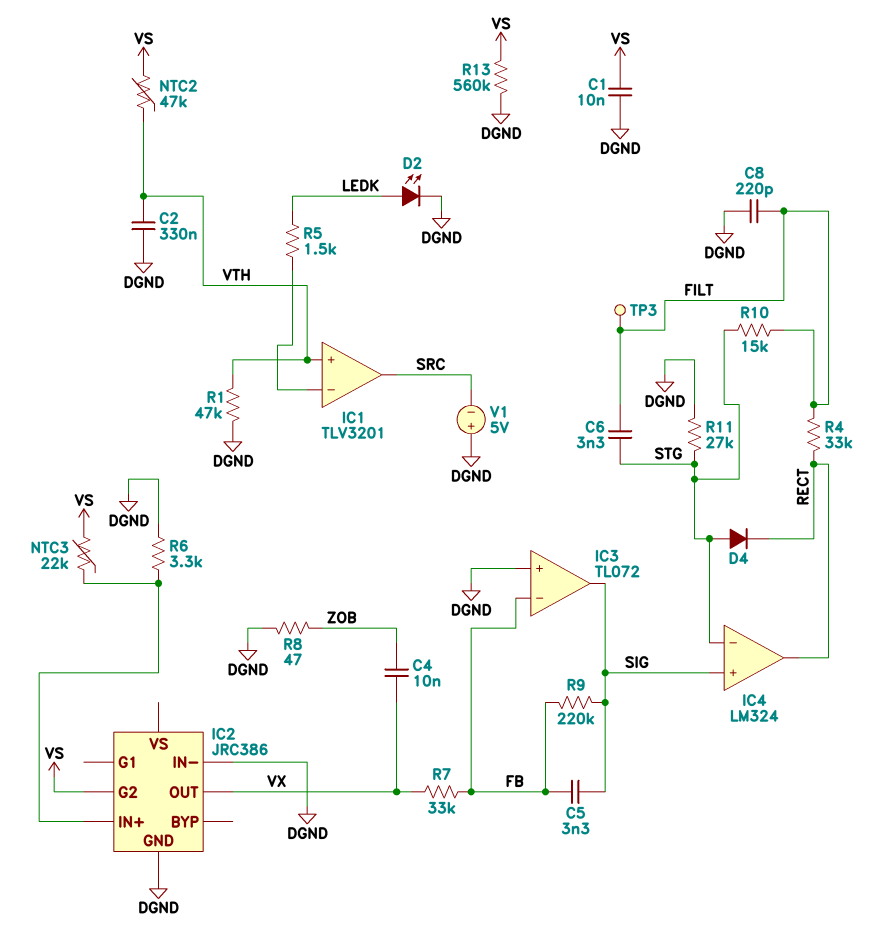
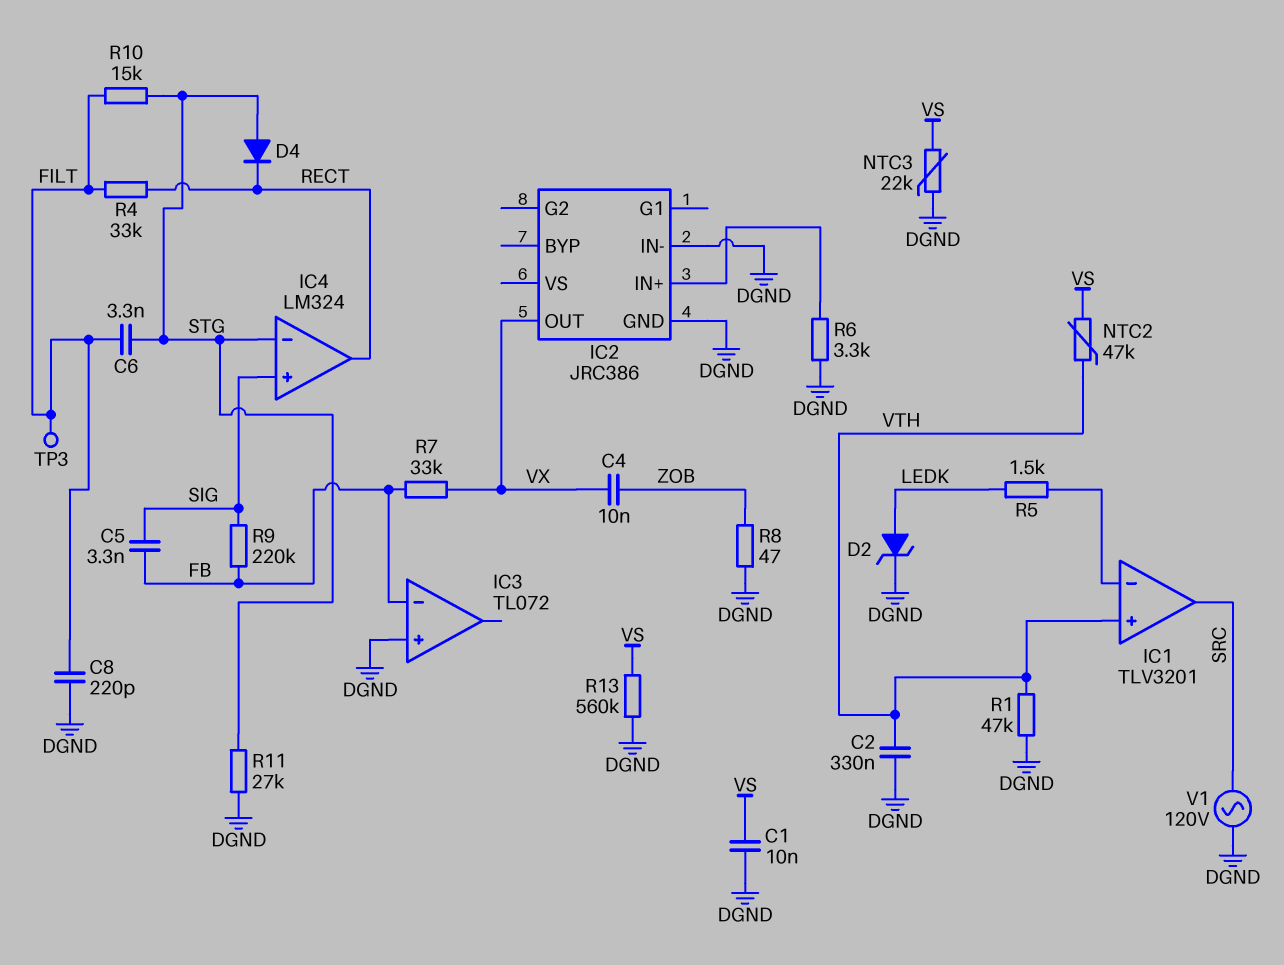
D2: LED (A LEDK, K DGND) -> zener (A LEDK, K DGND)
IC2 pin G2: VS -> none
IC3 pin out: SIG -> none
NTC3: 22k (IC2/IN+, VS) -> 22k (DGND, VS)
V1: 5V (plus DGND, minus SRC) -> AC 120V (DGND, SRC)

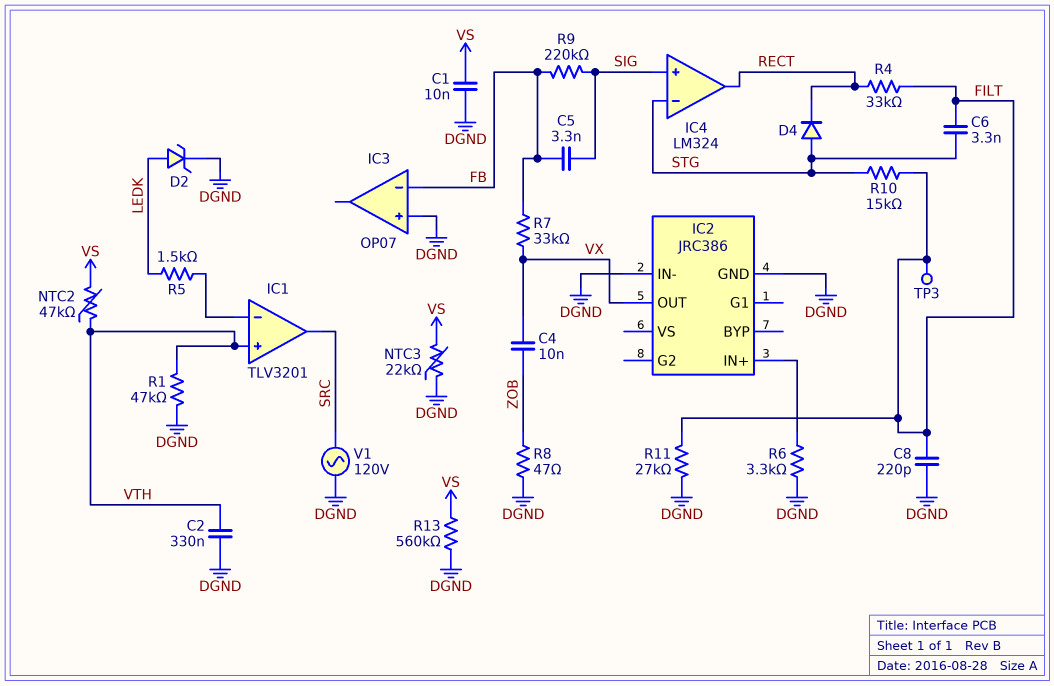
IC3: TL072 -> OP07
R11: 27k (DGND, STG) -> 27k (DGND, FILT)

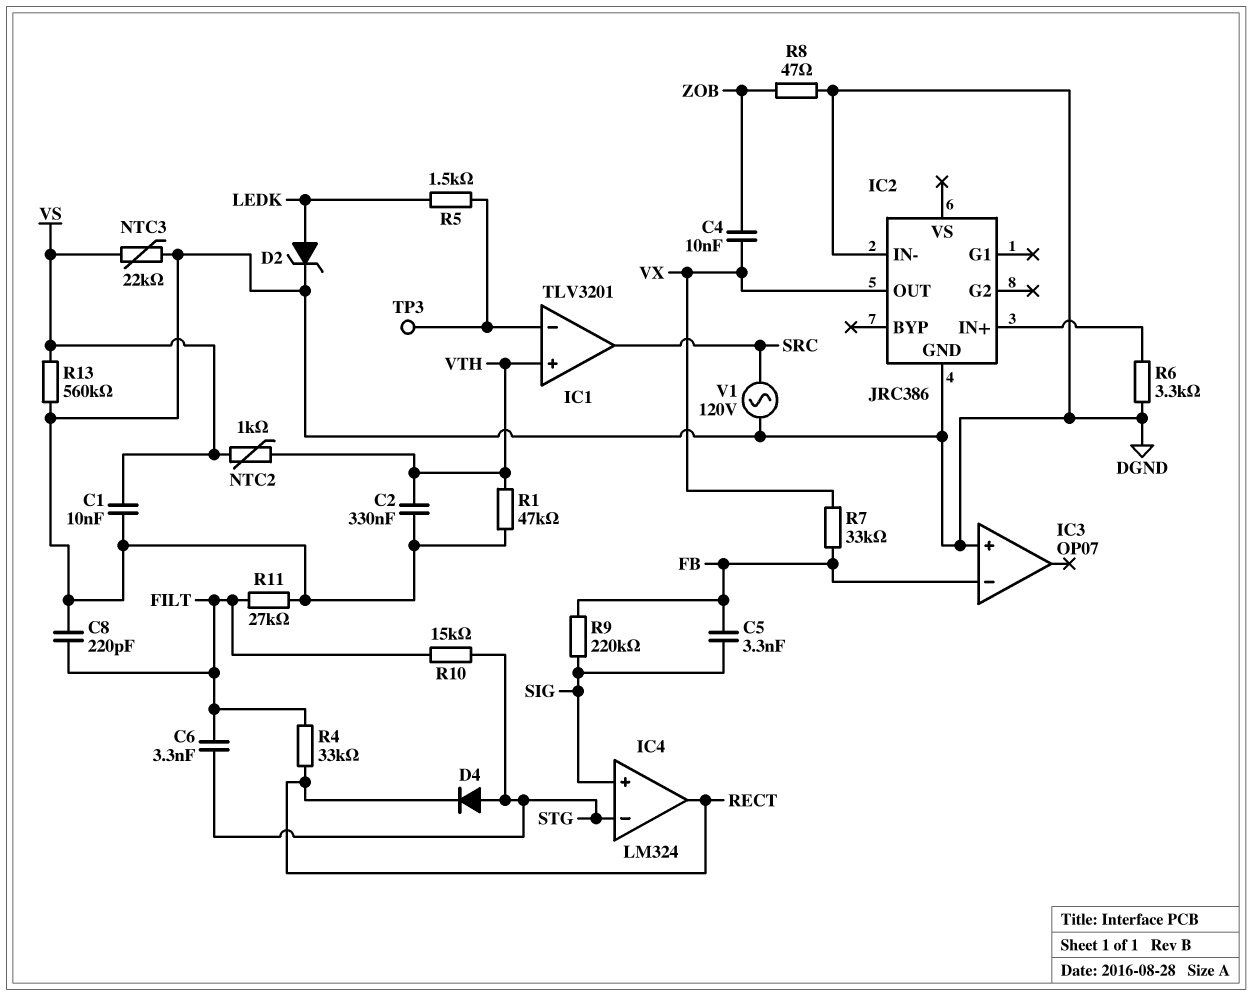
NTC2: 47k (VS, VTH) -> 1k (VS, VTH)
TP3: test point (FILT) -> test point (IC1/in-)

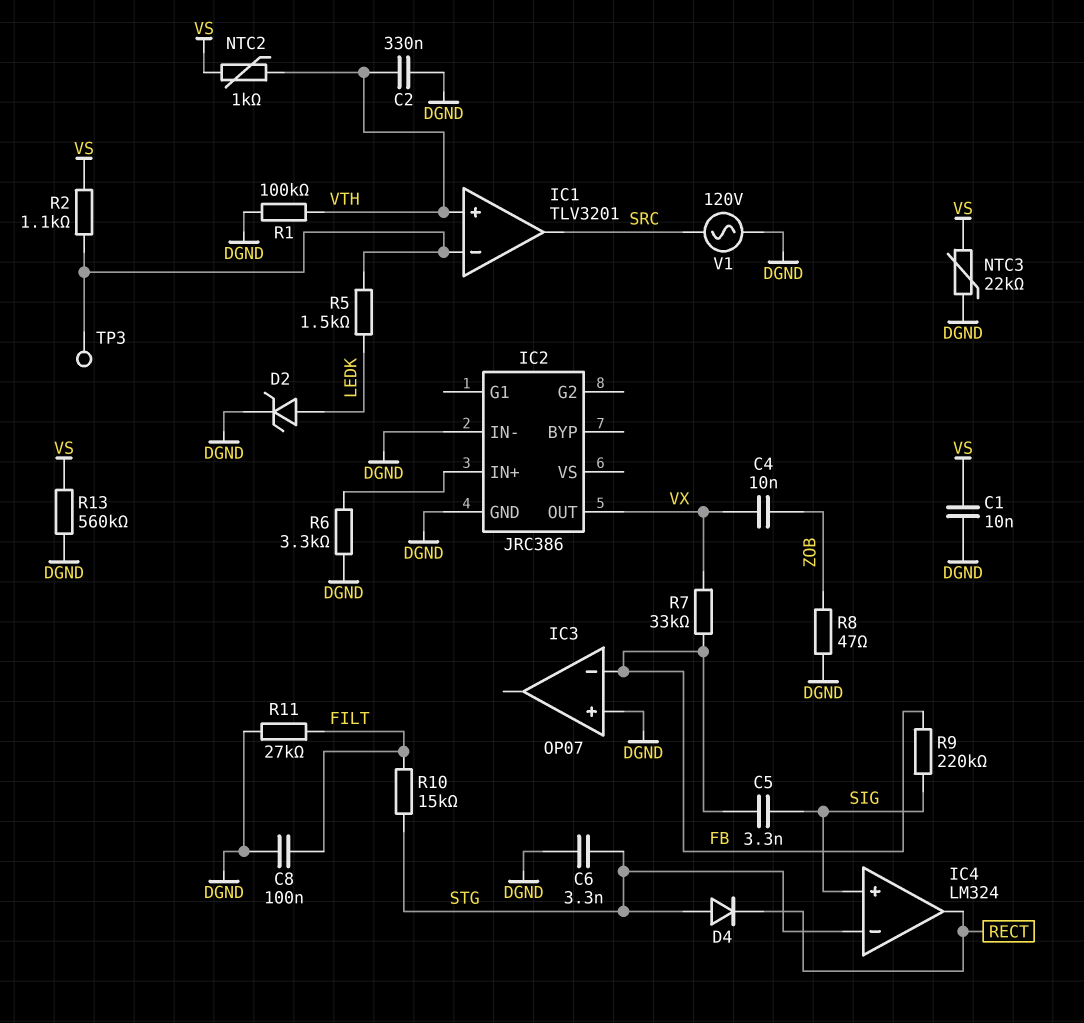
C6: 3.3nF (FILT, STG) -> 3.3nF (DGND, STG)
C8: 220pF (DGND, FILT) -> 100nF (DGND, FILT)
R1: 47k (DGND, VTH) -> 100k (DGND, VTH)
R2: none -> 1.1k (IC1/in-, VS)
R4: 33k (FILT, RECT) -> none

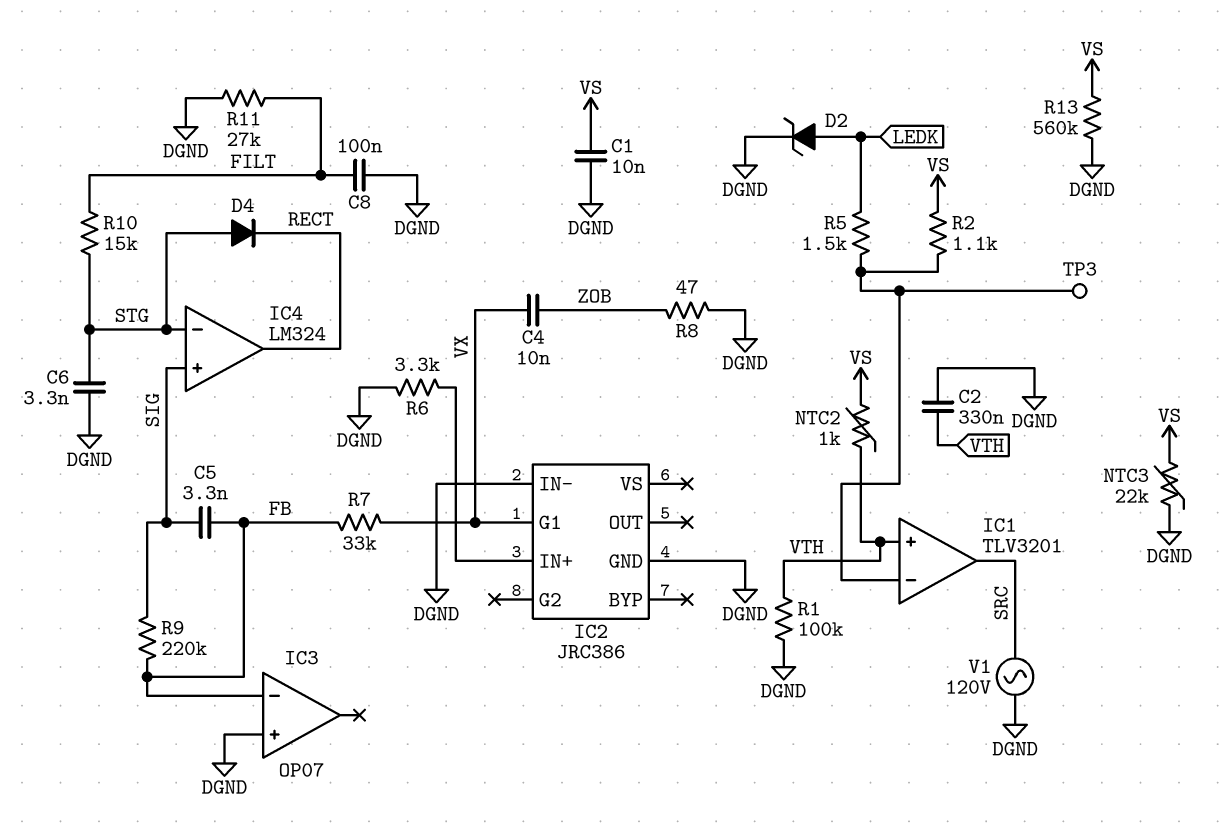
IC2 pin G1: none -> VX
IC2 pin OUT: VX -> none

